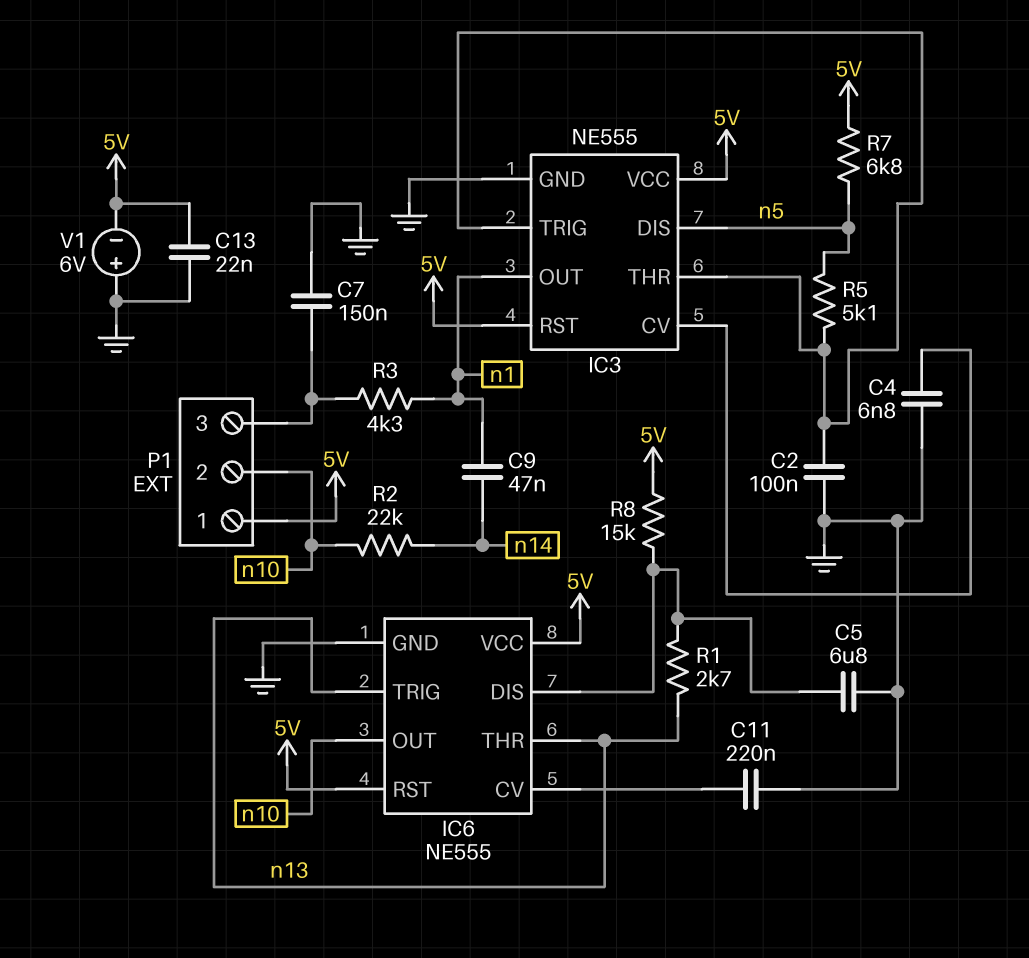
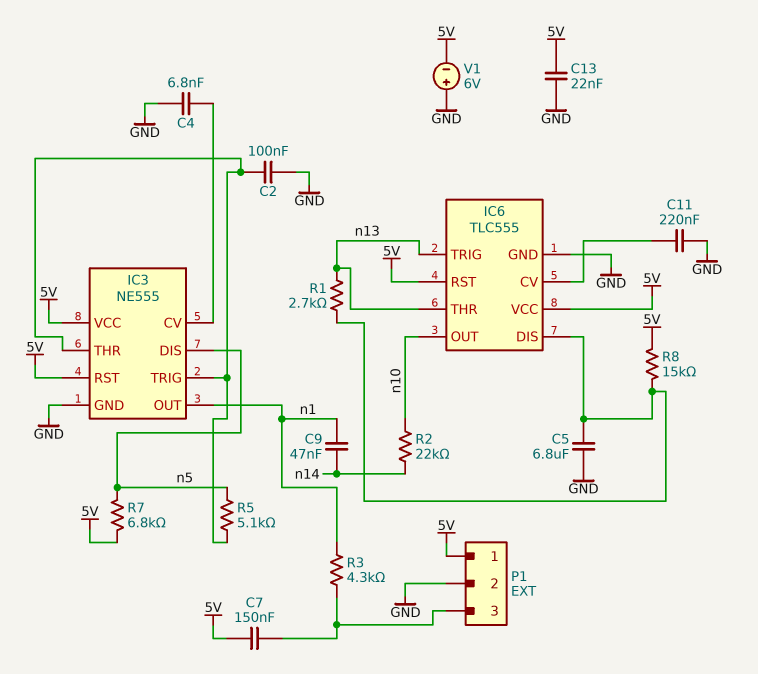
C7: 150nF (GND, P1/3) -> 150nF (5V, P1/3)
IC6: NE555 -> TLC555
P1 pin 2: n10 -> GND

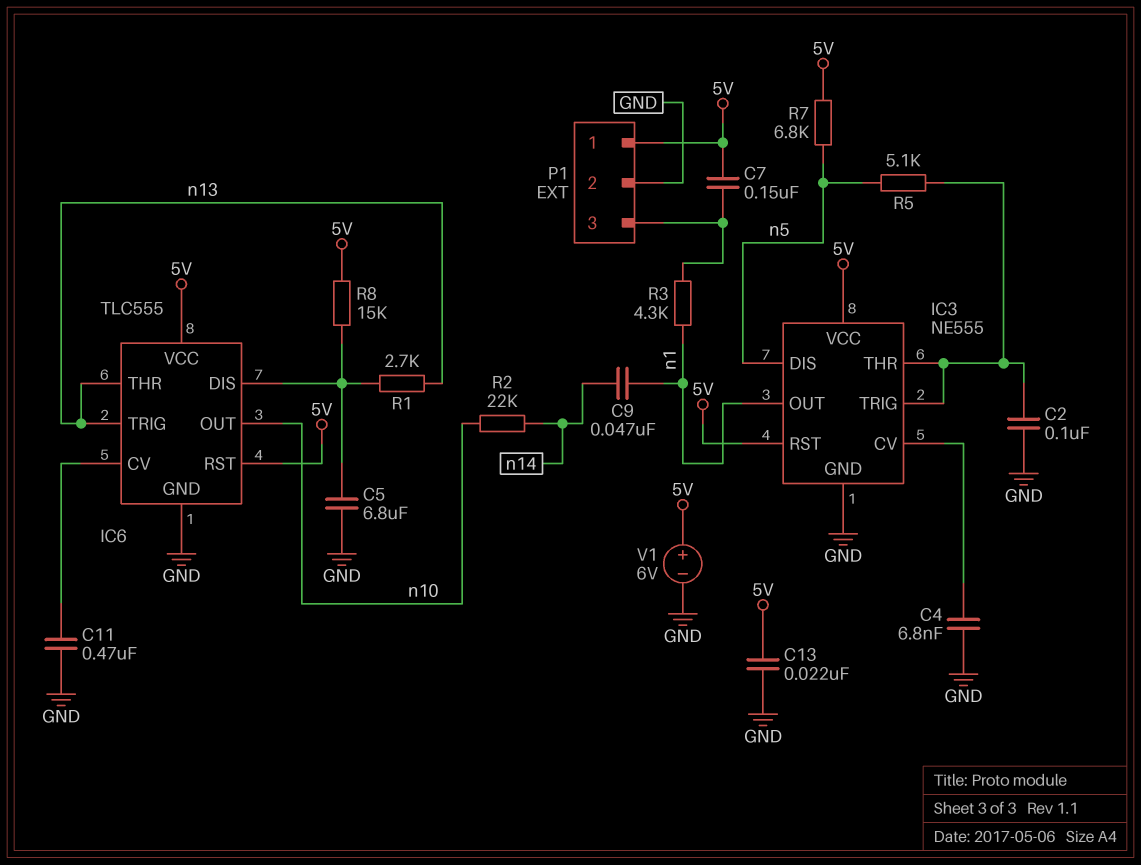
C11: 220nF (GND, IC6/CV) -> 470nF (GND, IC6/CV)
V1: 6V (plus GND, minus 5V) -> 6V (plus 5V, minus GND)

